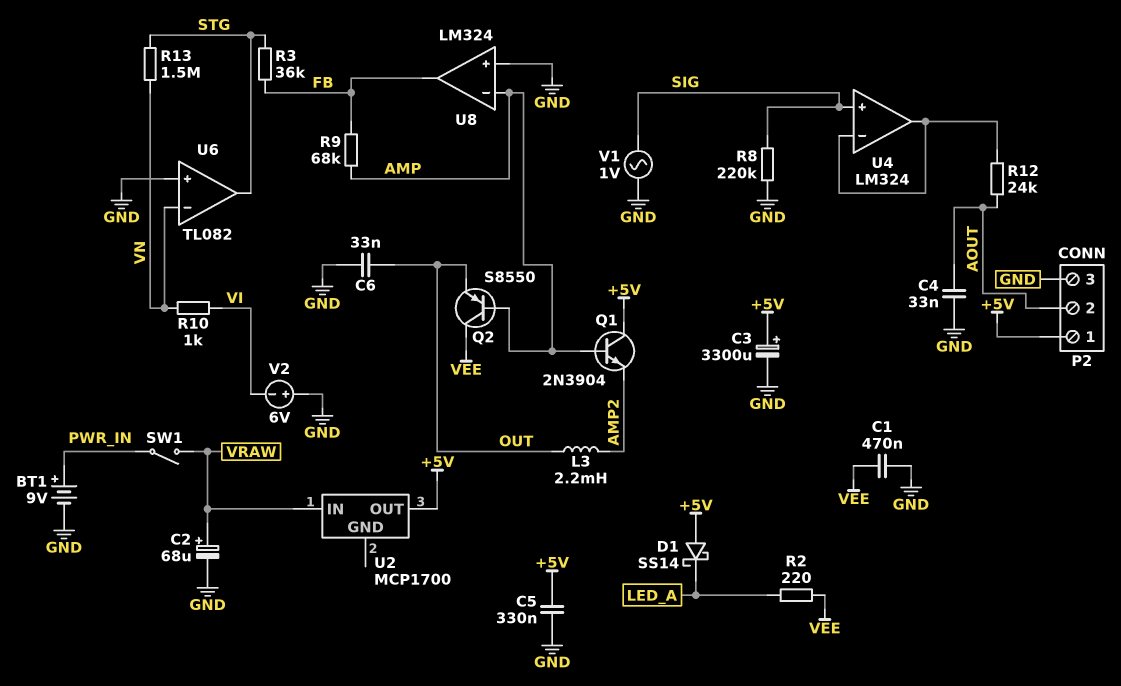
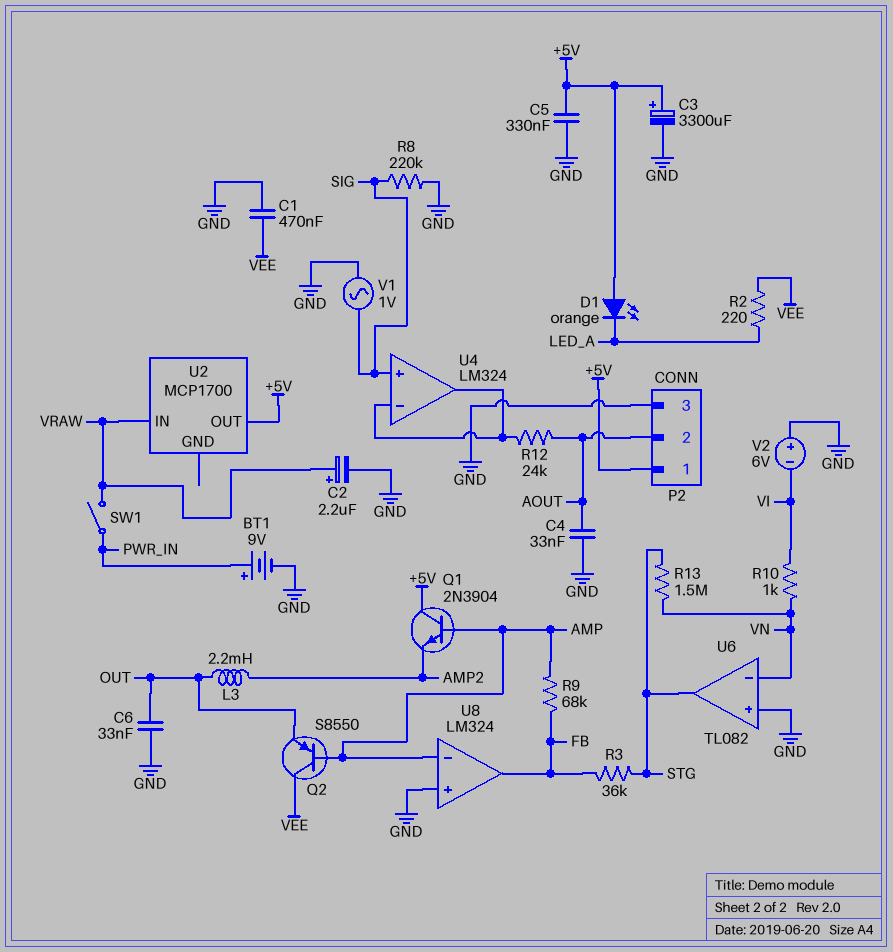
C2: 68uF (plus VRAW, minus GND) -> 2.2uF (plus VRAW, minus GND)
D1: schottky SS14 (A +5V, K LED_A) -> LED orange (A +5V, K LED_A)

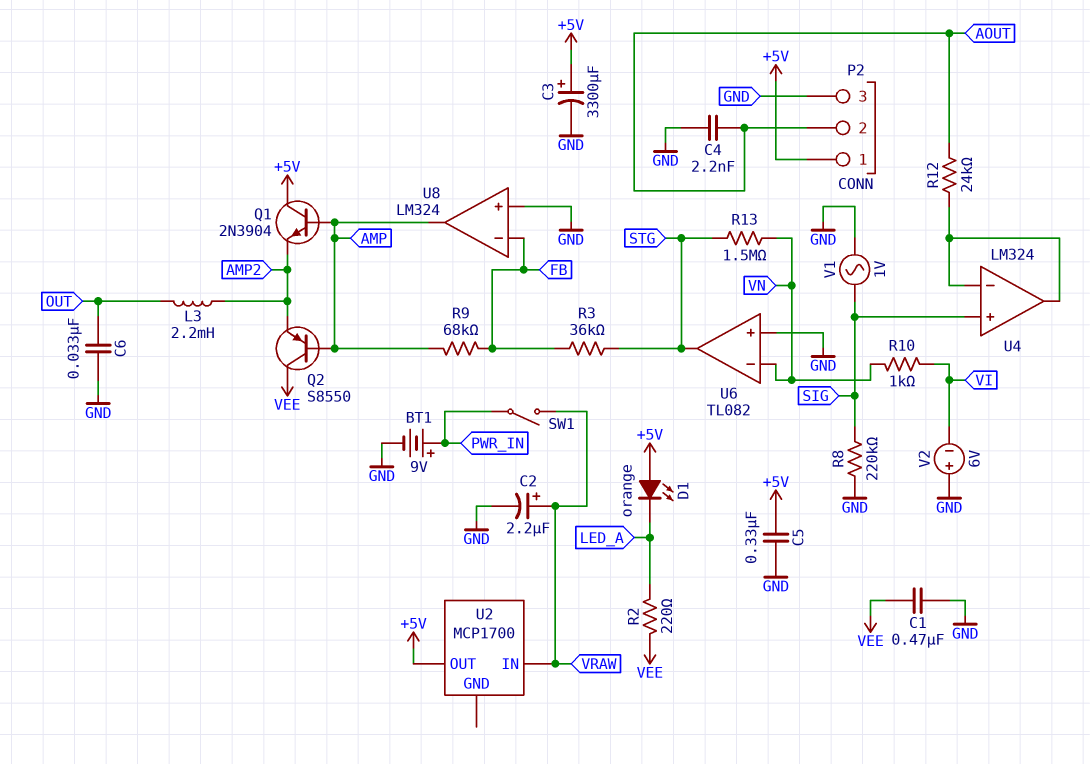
C4: 33nF (AOUT, GND) -> 2.2nF (AOUT, GND)
Q2: PNP S8550 (B AMP, C VEE, E OUT) -> PNP S8550 (B AMP, C VEE, E AMP2)
U8 pin in-: AMP -> FB
U8 pin out: FB -> AMP

